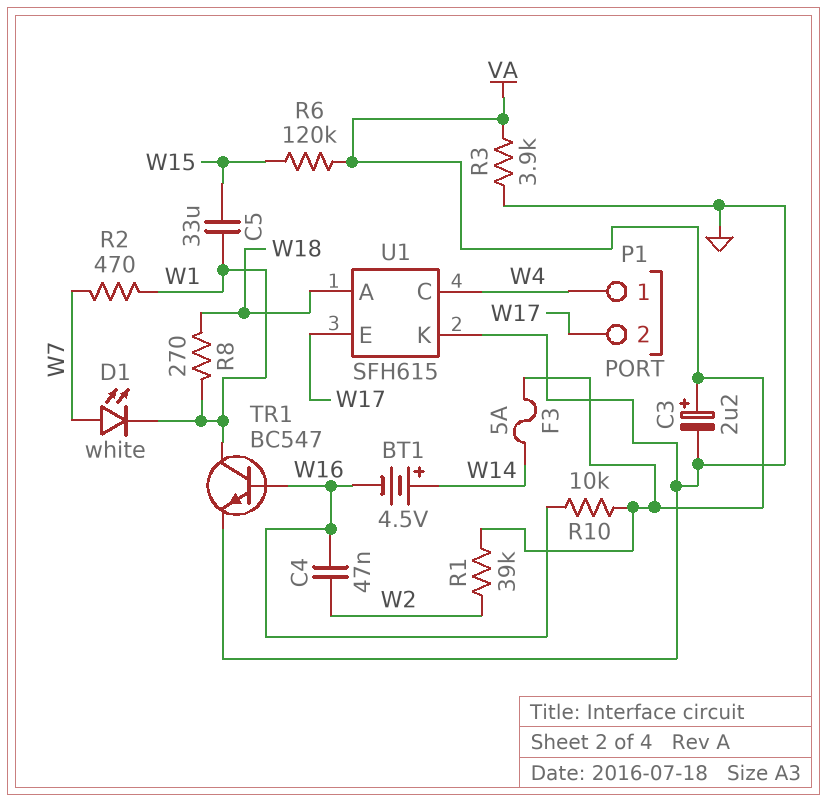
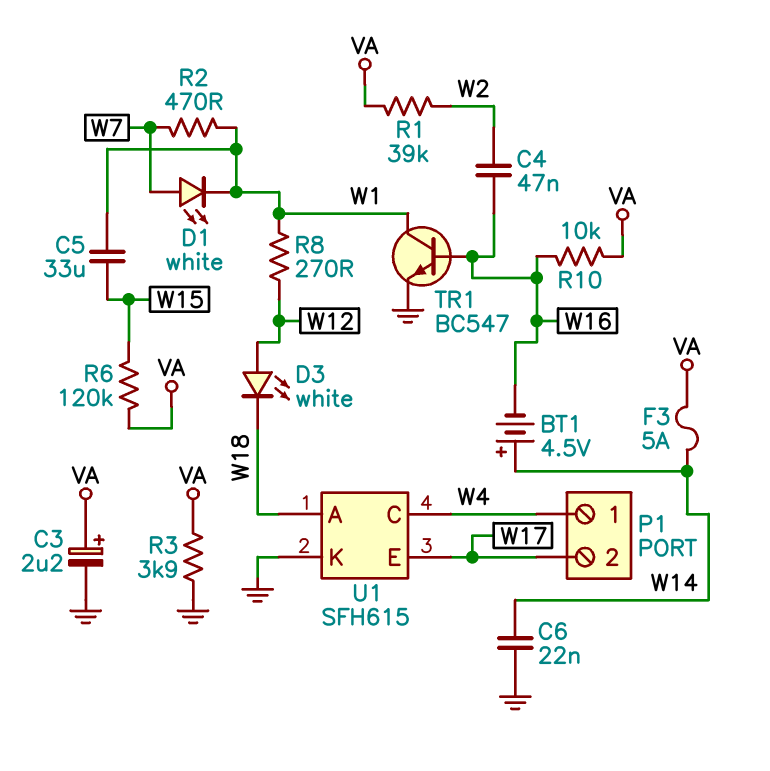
C6: none -> 22nF (GND, W14)
D3: none -> LED white (A W12, K W18)
R8: 270 (W1, W18) -> 270 (W1, W12)

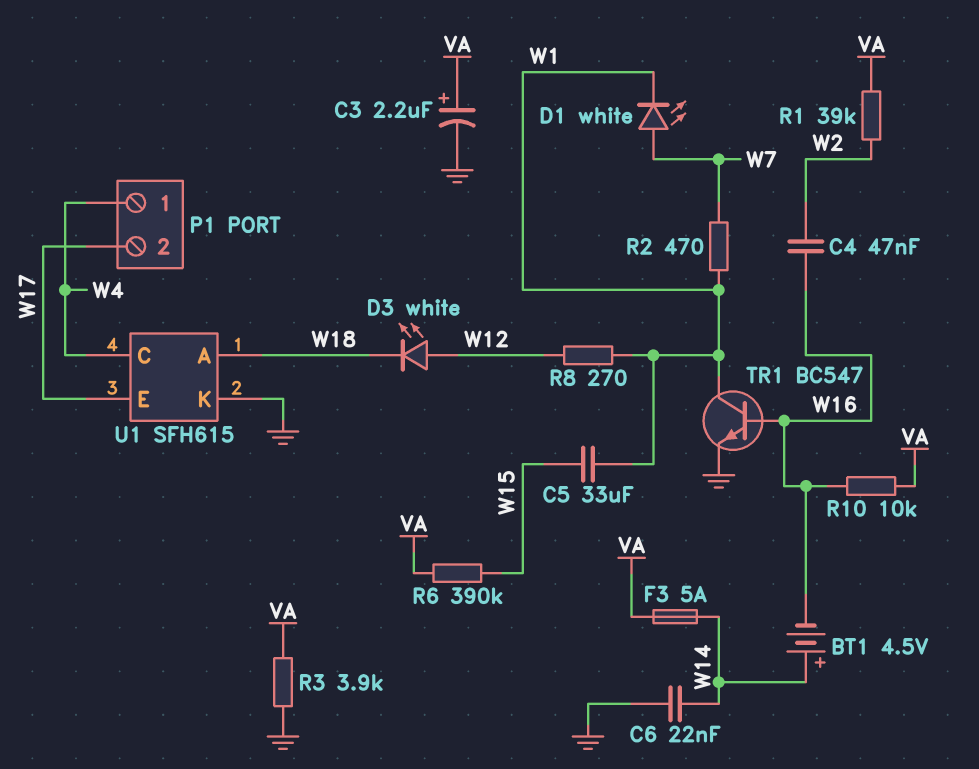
R6: 120k (VA, W15) -> 390k (VA, W15)

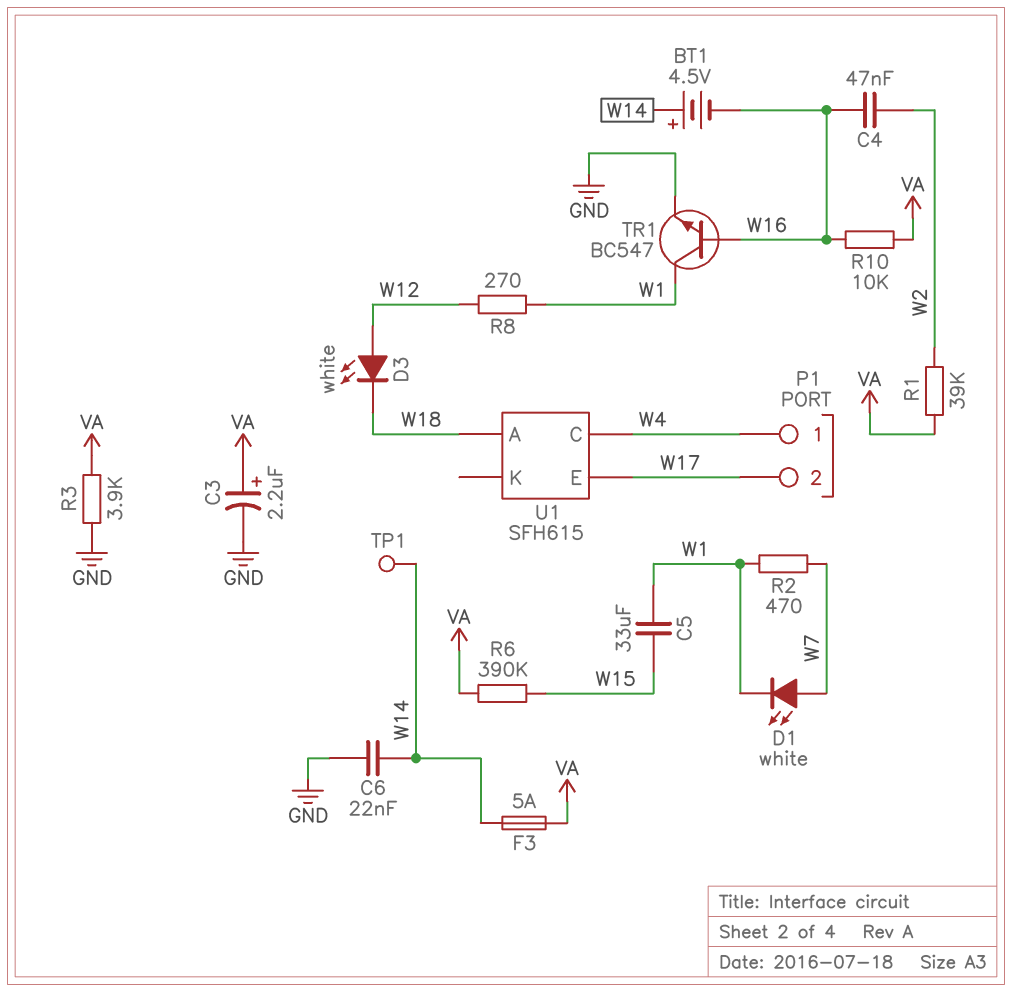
TP1: none -> test point (W14)
U1 pin K: GND -> none

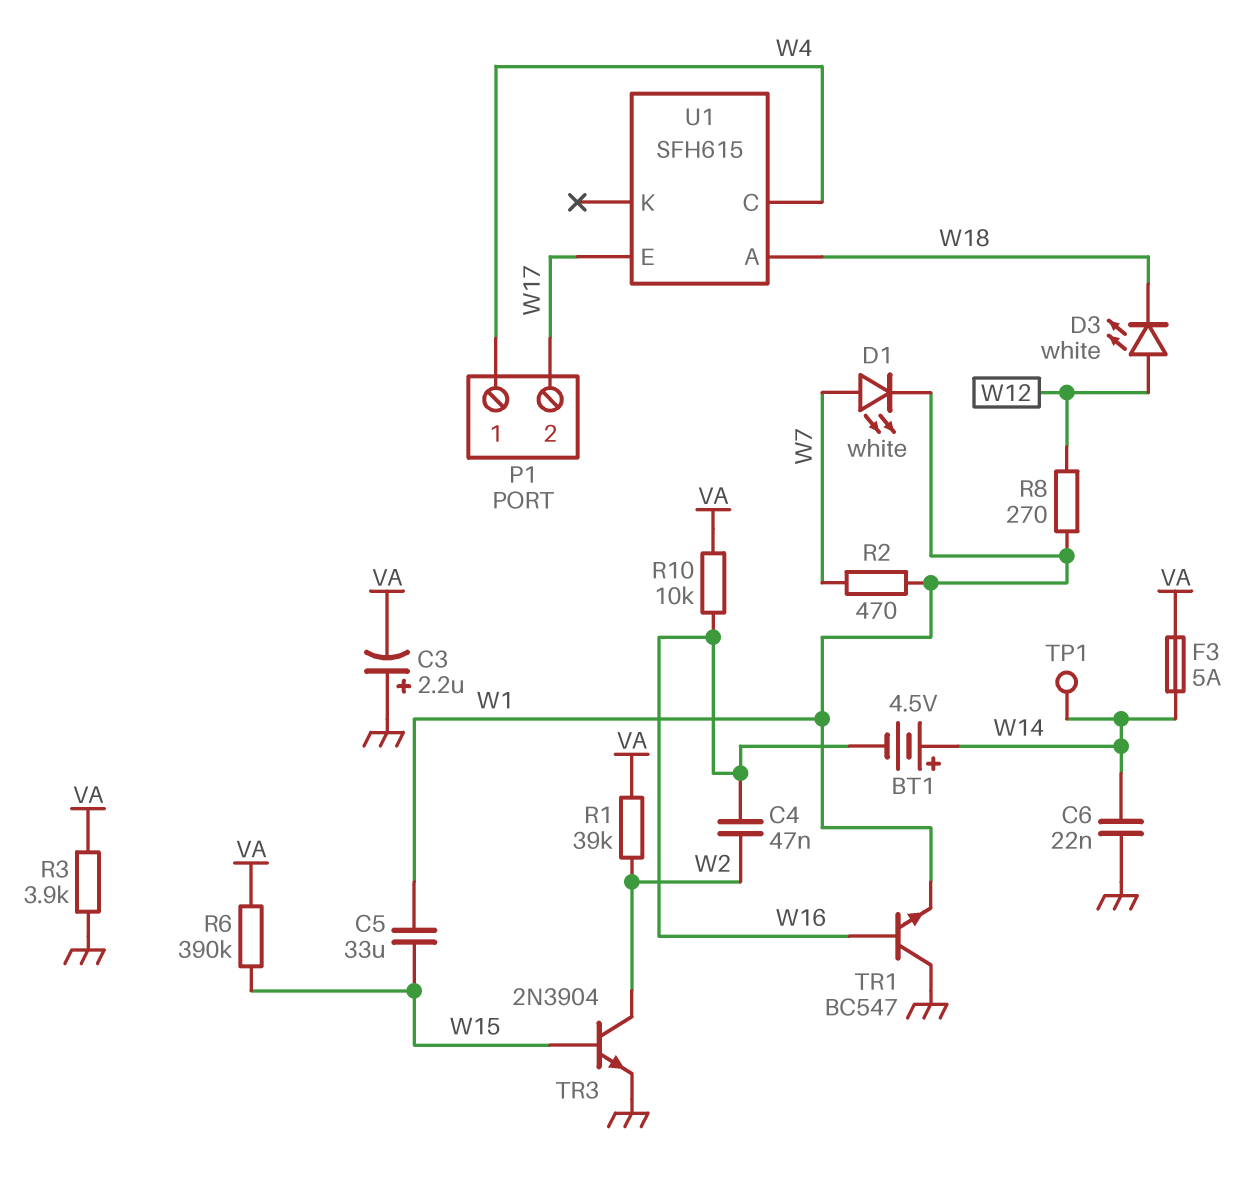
C3: 2.2uF (plus VA, minus GND) -> 2.2uF (plus GND, minus VA)
TR1: NPN BC547 (B W16, C W1, E GND) -> NPN BC547 (B W16, C GND, E W1)
TR3: none -> NPN 2N3904 (B W15, C W2, E GND)

